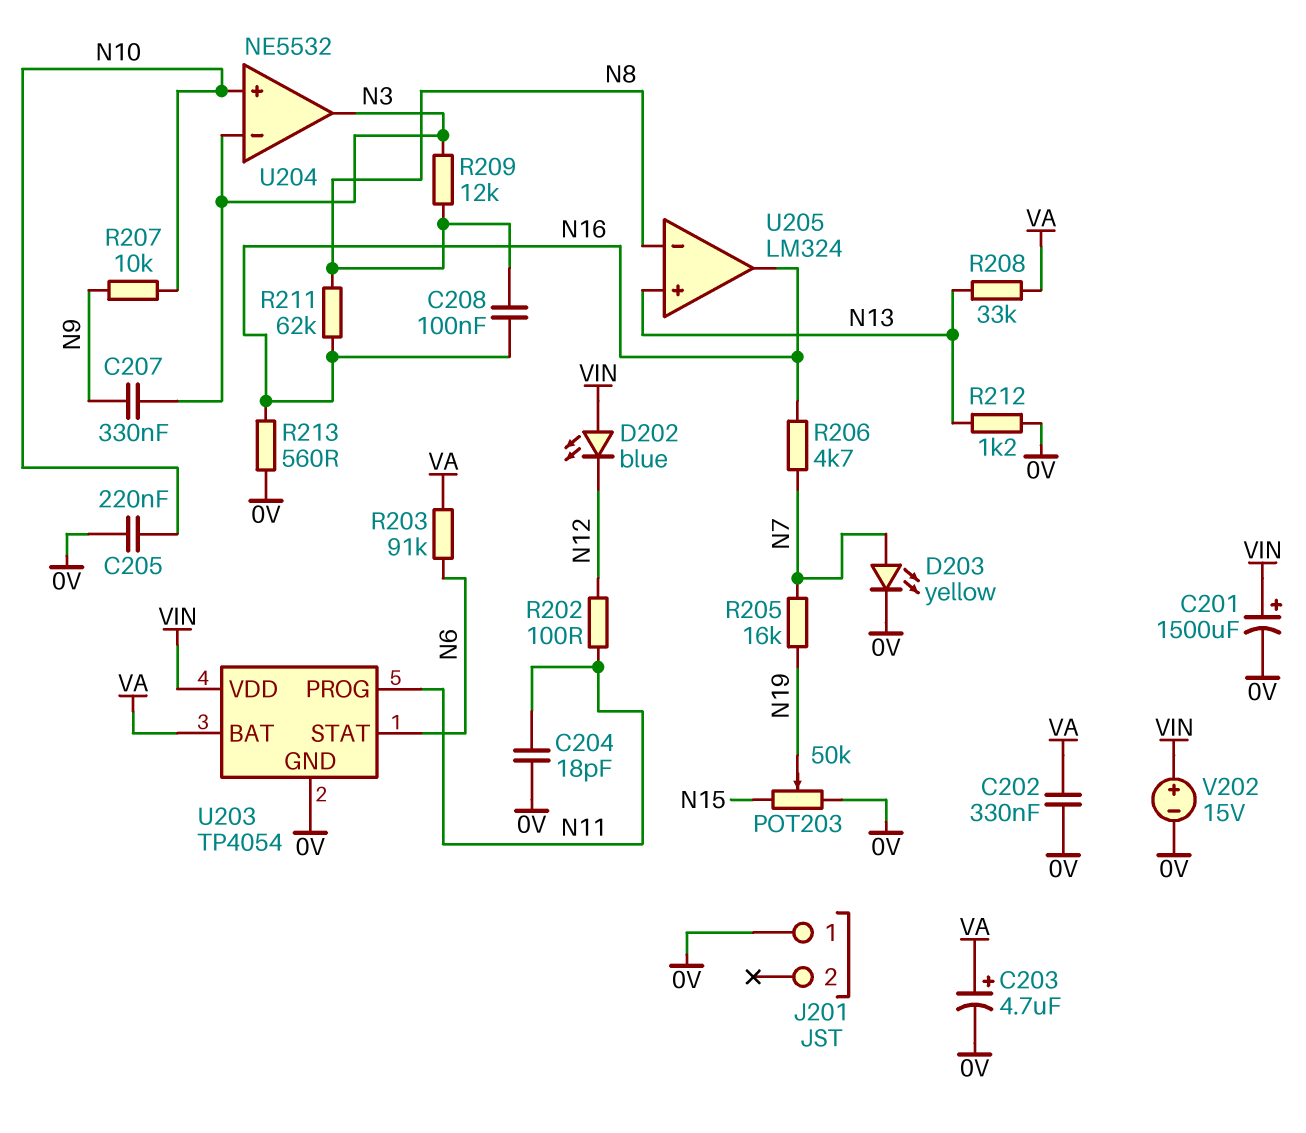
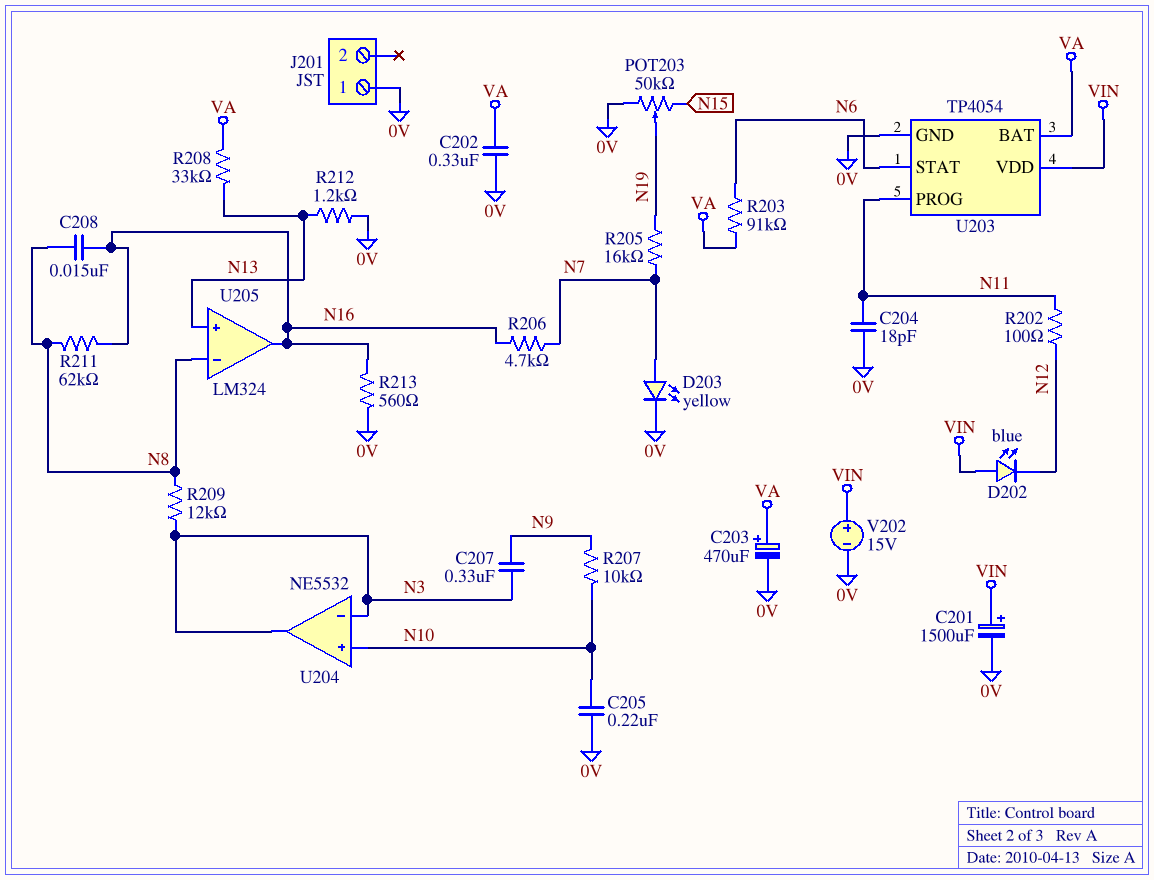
C203: 4.7uF (plus VA, minus 0V) -> 470uF (plus VA, minus 0V)
C208: 100nF (N8, N16) -> 15nF (N8, N16)

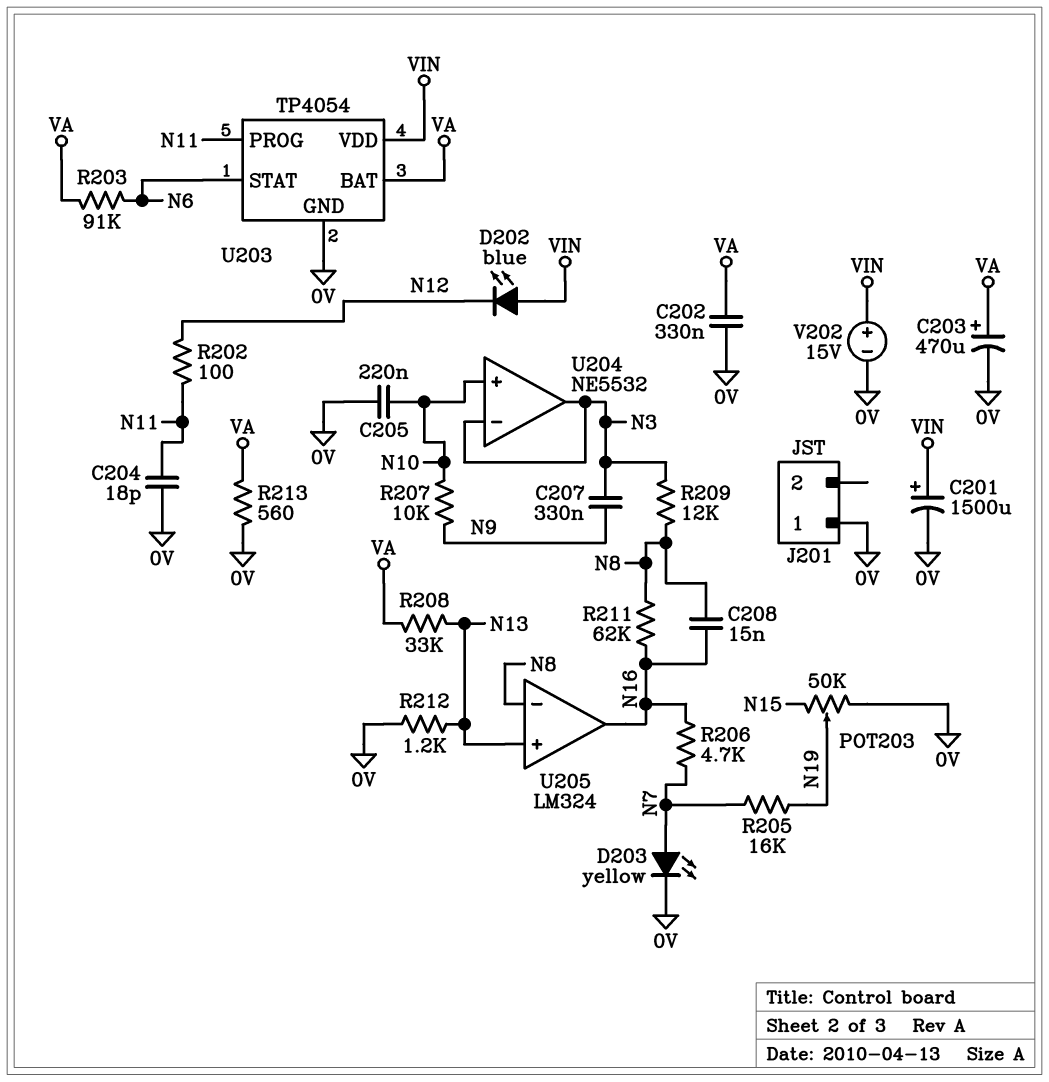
R213: 560 (0V, N16) -> 560 (0V, VA)

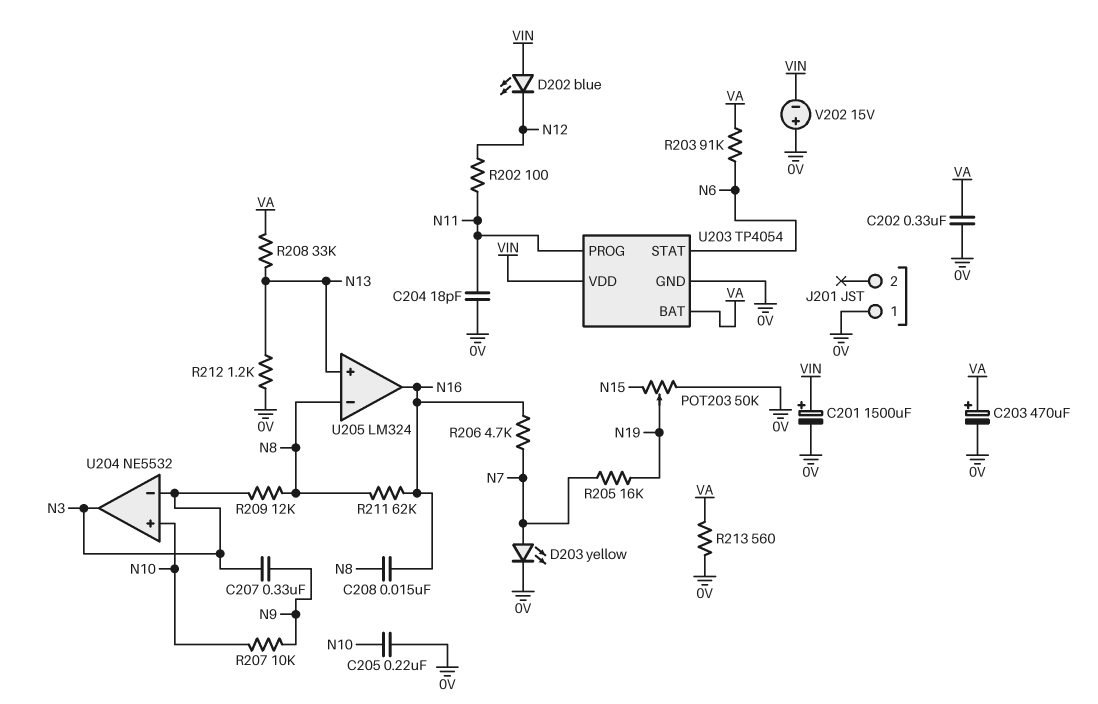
V202: 15V (plus VIN, minus 0V) -> 15V (plus 0V, minus VIN)

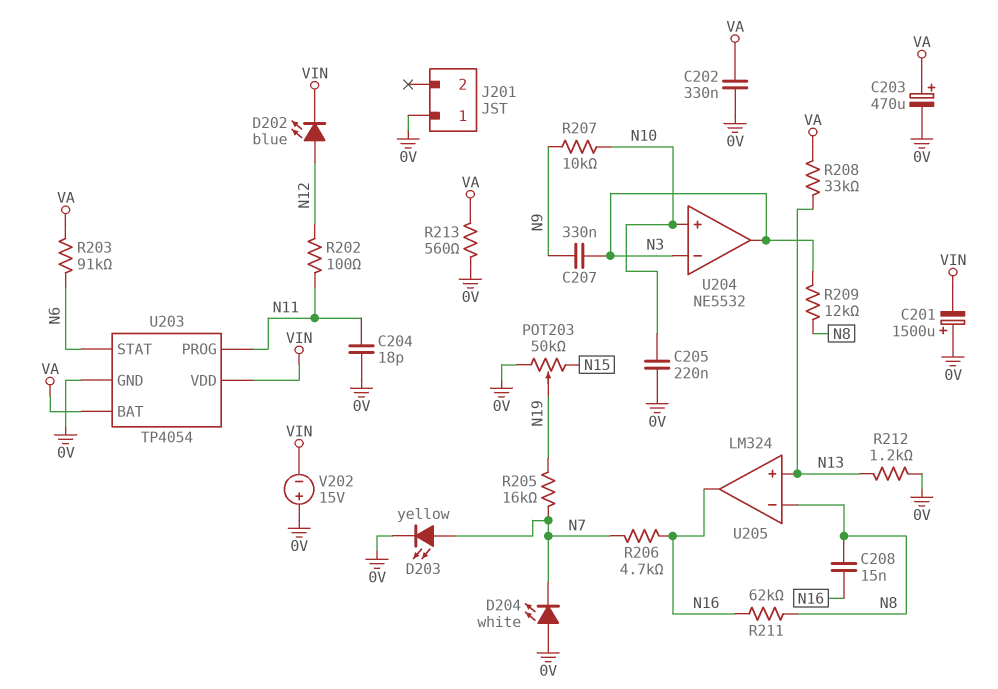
C201: 1500uF (plus VIN, minus 0V) -> 1500uF (plus 0V, minus VIN)
D202: LED blue (A VIN, K N12) -> LED blue (A N12, K VIN)
D204: none -> LED white (A 0V, K N7)

